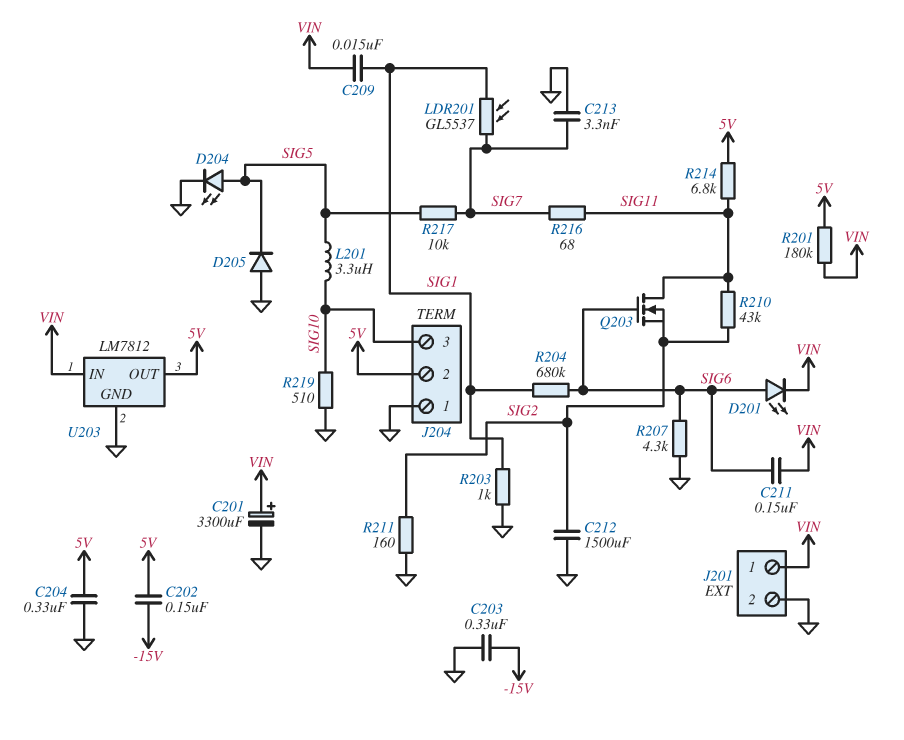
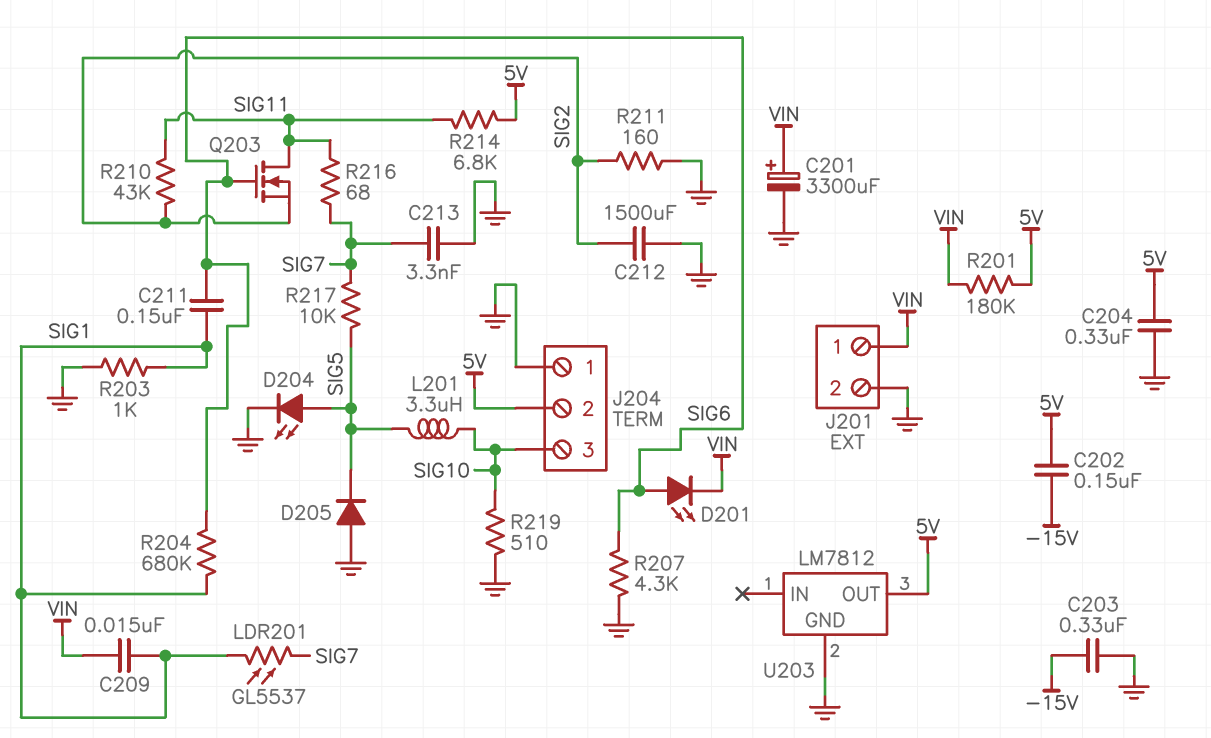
C211: 150nF (SIG6, VIN) -> 150nF (SIG1, SIG6)
U203 pin IN: VIN -> none

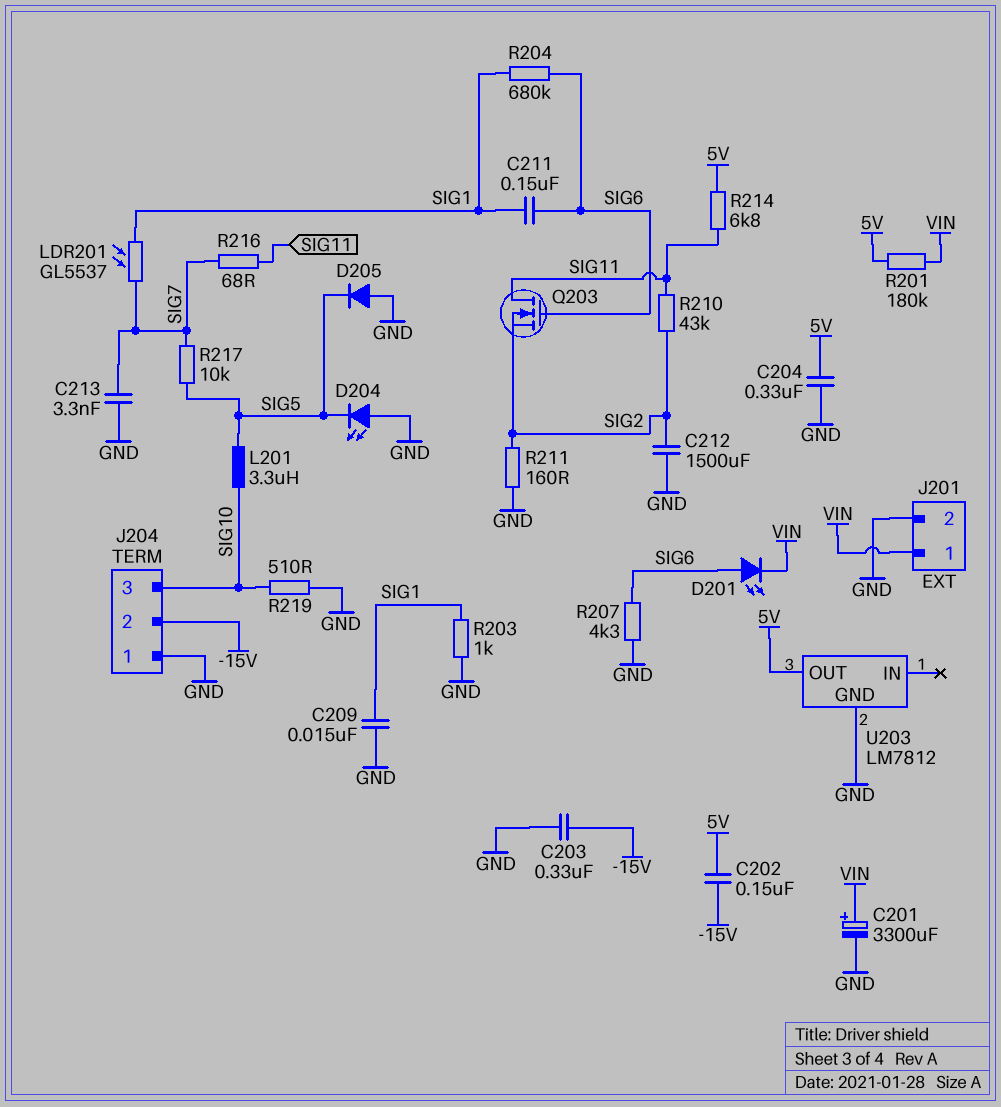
C209: 15nF (SIG1, VIN) -> 15nF (GND, SIG1)
D204: LED (A SIG5, K GND) -> LED (A GND, K SIG5)
J204 pin 2: 5V -> -15V

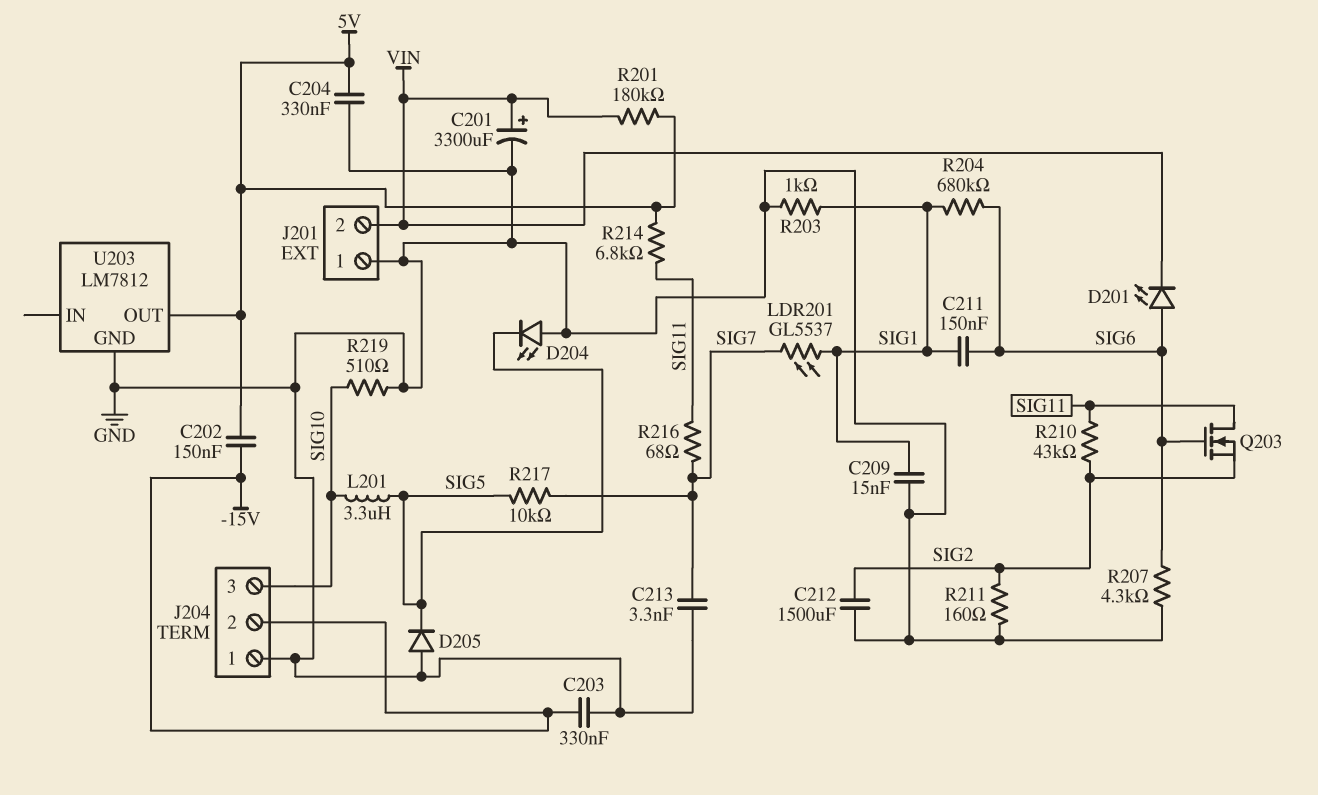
J201 pin 1: VIN -> GND
J201 pin 2: GND -> VIN

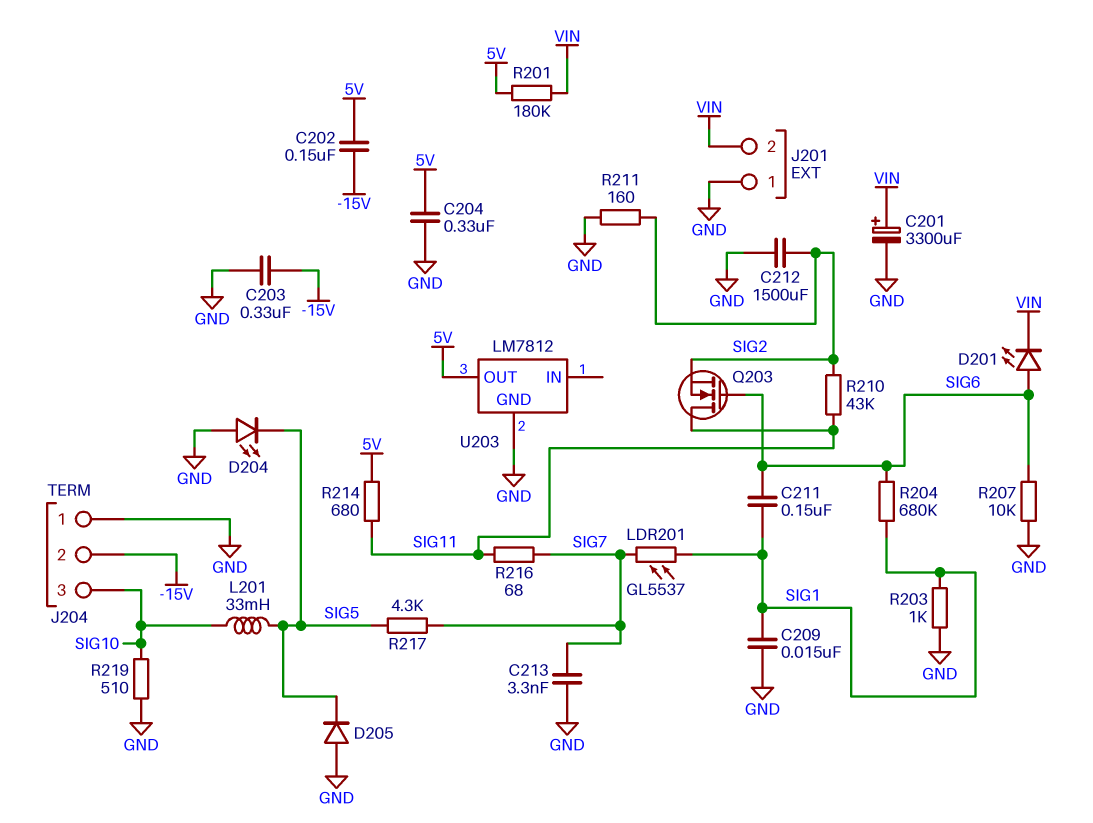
L201: 3.3uH (SIG5, SIG10) -> 33mH (SIG5, SIG10)
R207: 4.3k (GND, SIG6) -> 10k (GND, SIG6)
R214: 6.8k (5V, SIG11) -> 680 (5V, SIG11)
R217: 10k (SIG5, SIG7) -> 4.3k (SIG5, SIG7)

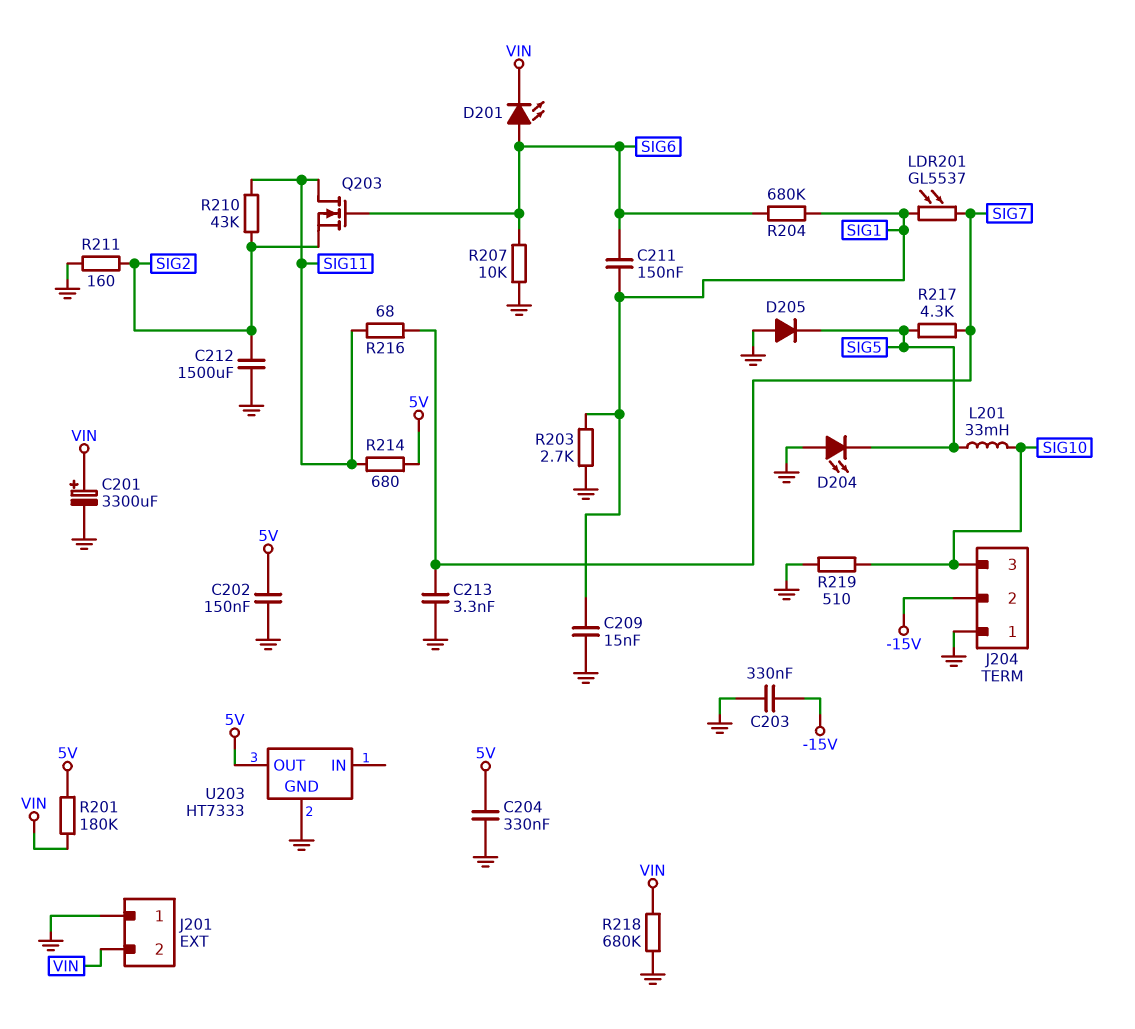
C202: 150nF (-15V, 5V) -> 150nF (5V, GND)
R203: 1k (GND, SIG1) -> 2.7k (GND, SIG1)
R218: none -> 680k (GND, VIN)
U203: LM7812 -> HT7333

